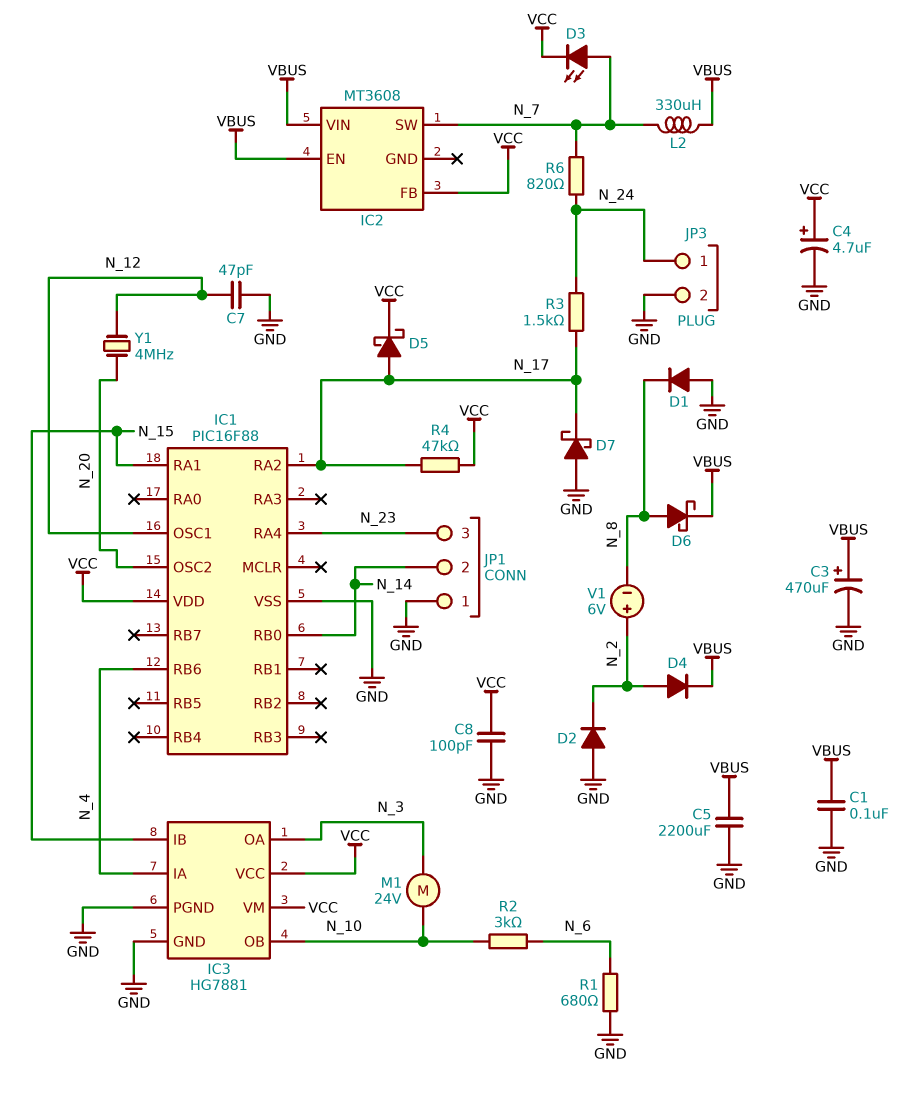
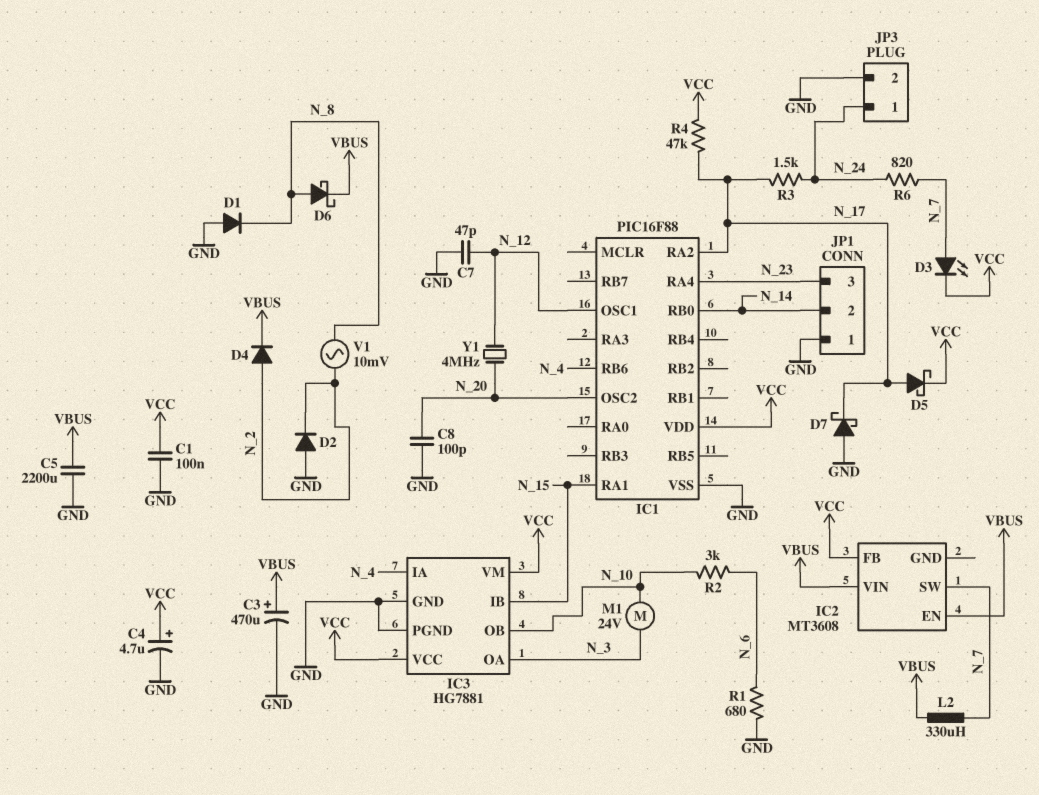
C1: 100nF (GND, VBUS) -> 100nF (GND, VCC)
C8: 100pF (GND, VCC) -> 100pF (GND, N_20)
V1: 6V (plus N_2, minus N_8) -> AC 10mV (N_2, N_8)

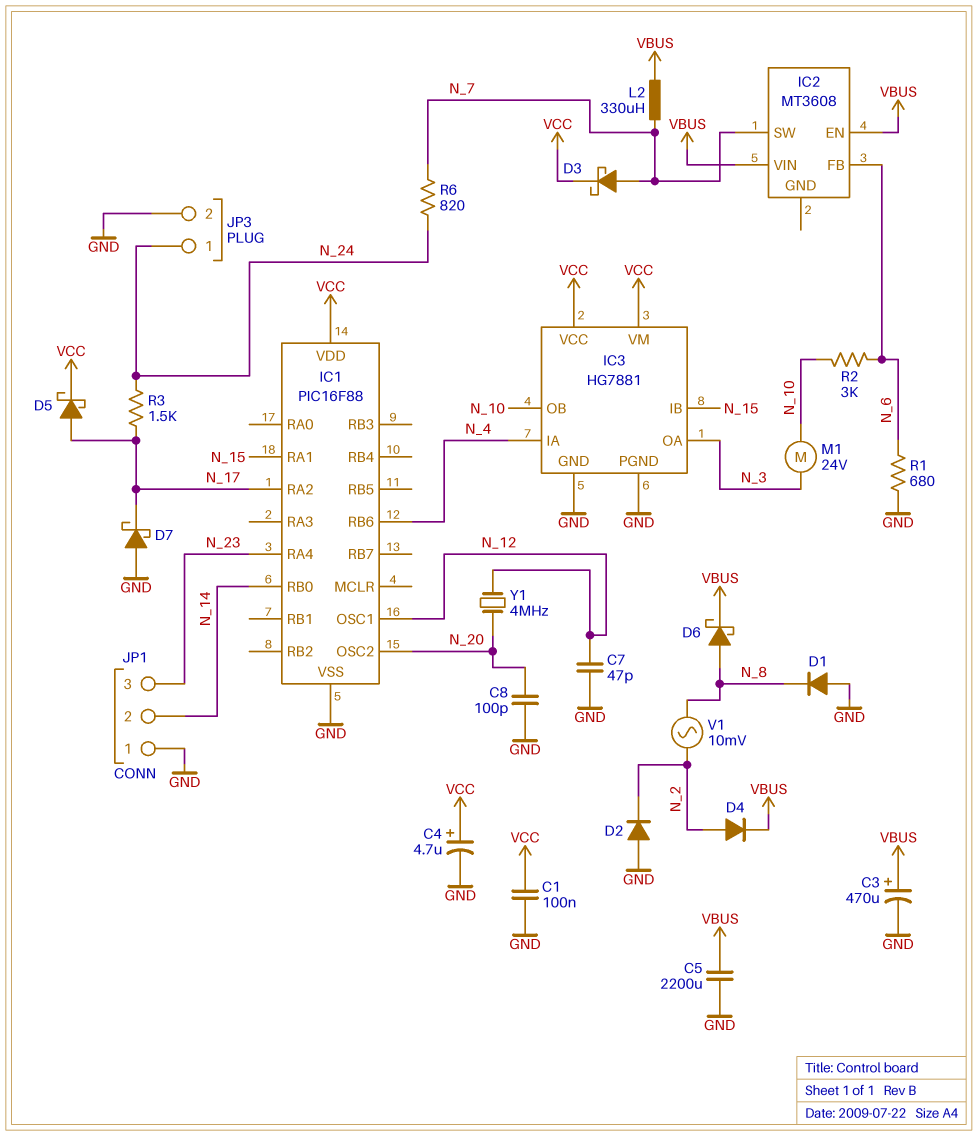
D3: LED (A N_7, K VCC) -> schottky (A N_7, K VCC)
IC2 pin FB: VCC -> N_6
R4: 47k (N_17, VCC) -> none

